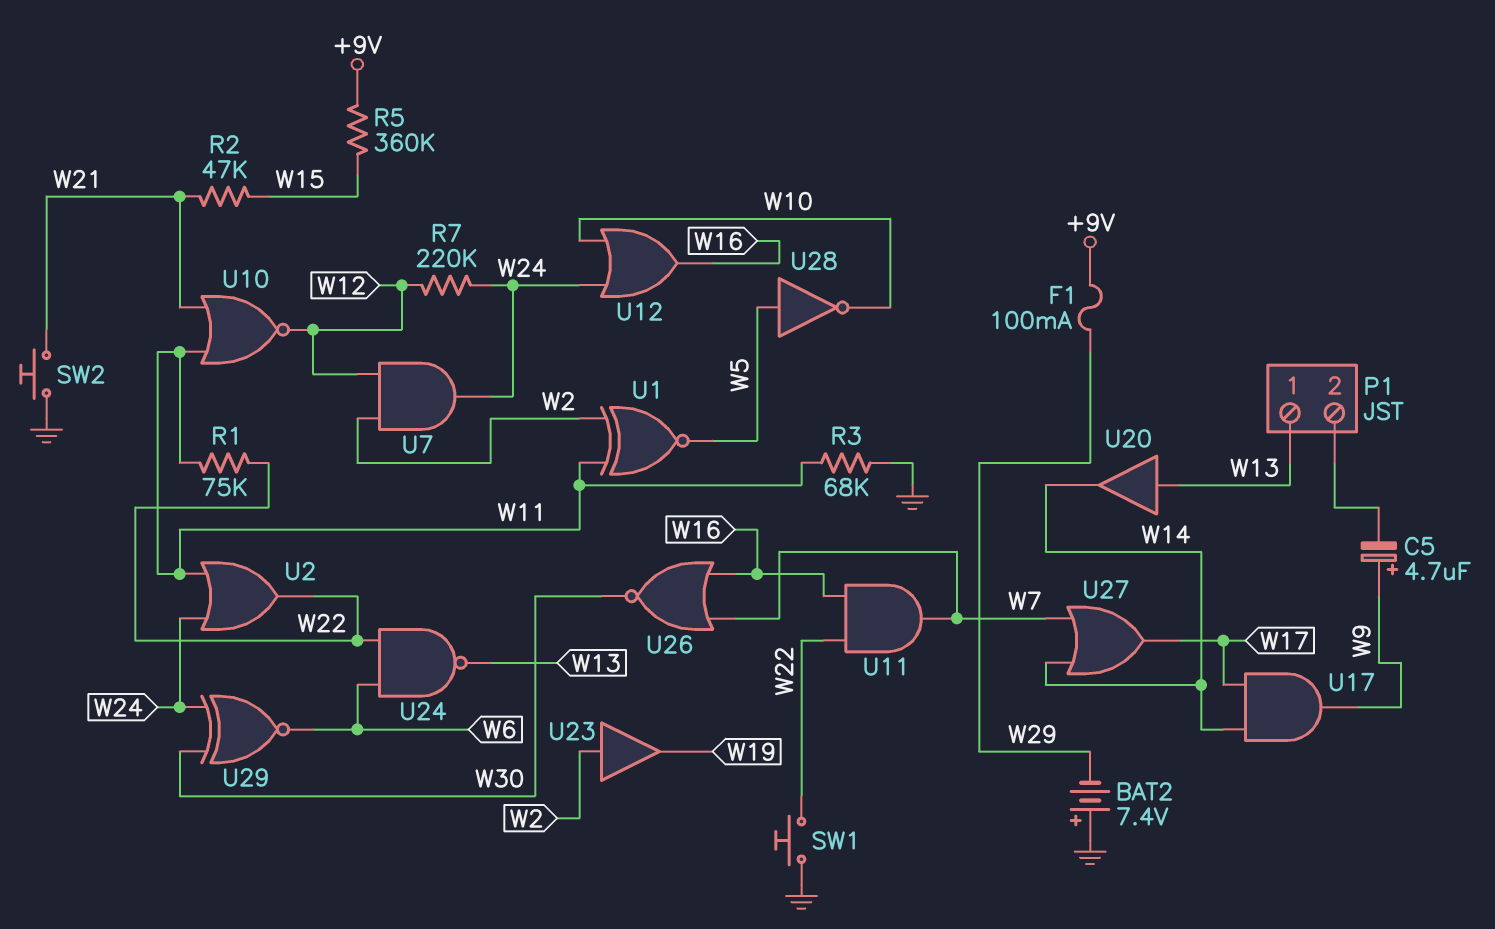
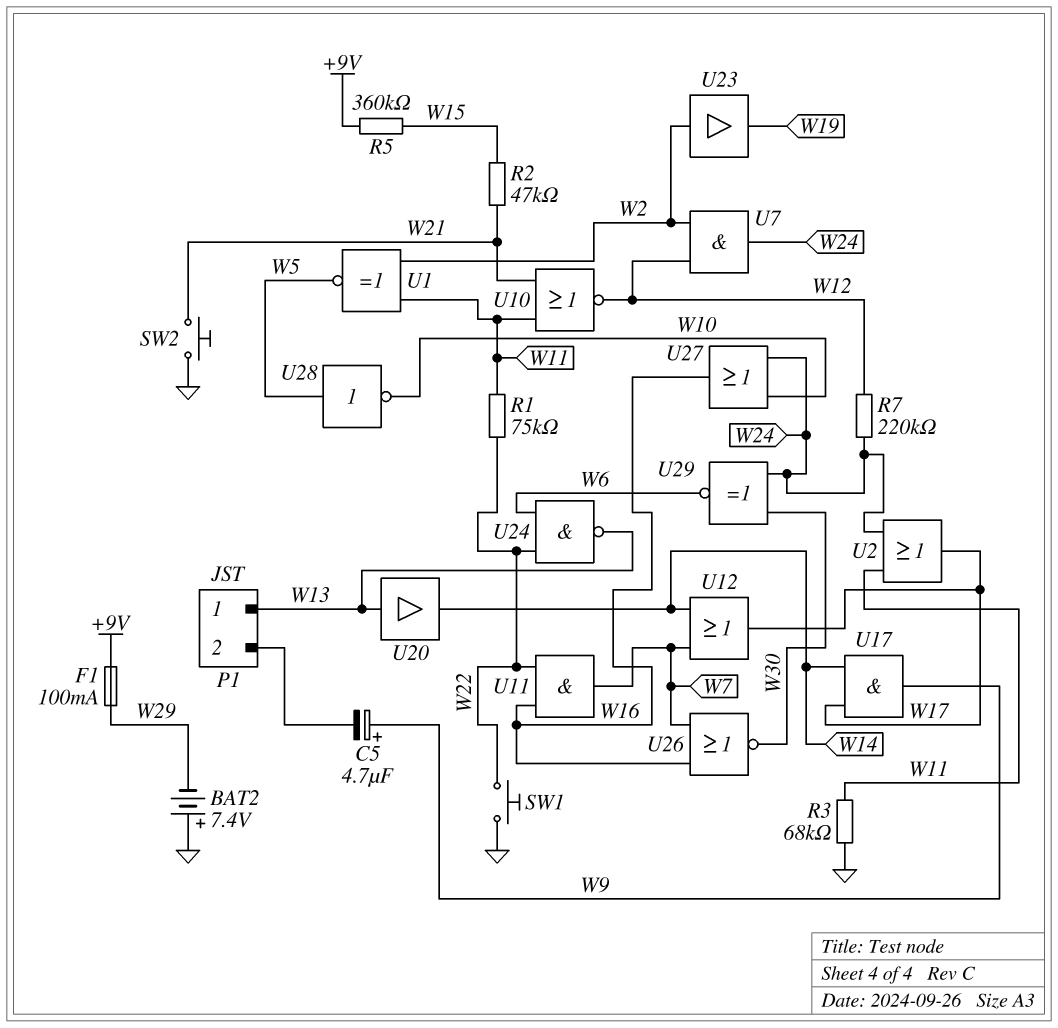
U2: OR (in W11, in W24, out W22) -> OR (in W11, in W24, out W17)
U12: OR (in W10, in W24, out W16) -> OR (in W7, in W14, out W17)
U27: OR (in W7, in W14, out W17) -> OR (in W10, in W24, out W16)

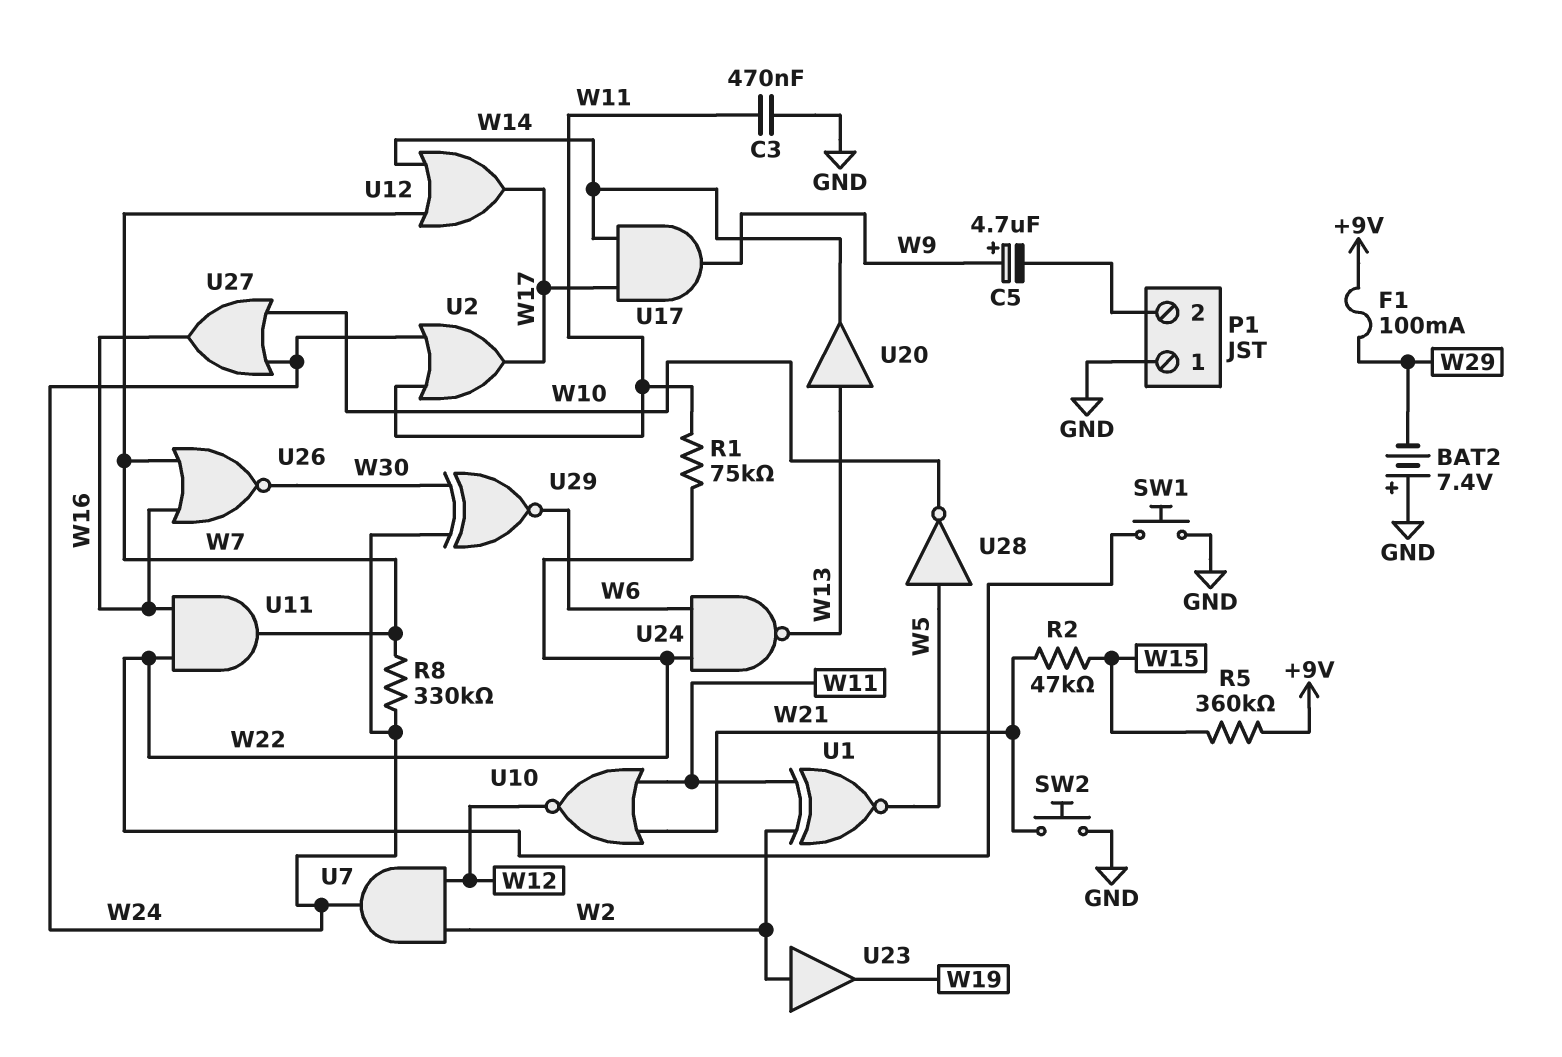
C3: none -> 470nF (GND, W11)
P1 pin 1: W13 -> GND
R3: 68k (GND, W11) -> none
R7: 220k (W12, W24) -> none
R8: none -> 330k (W7, W24)

